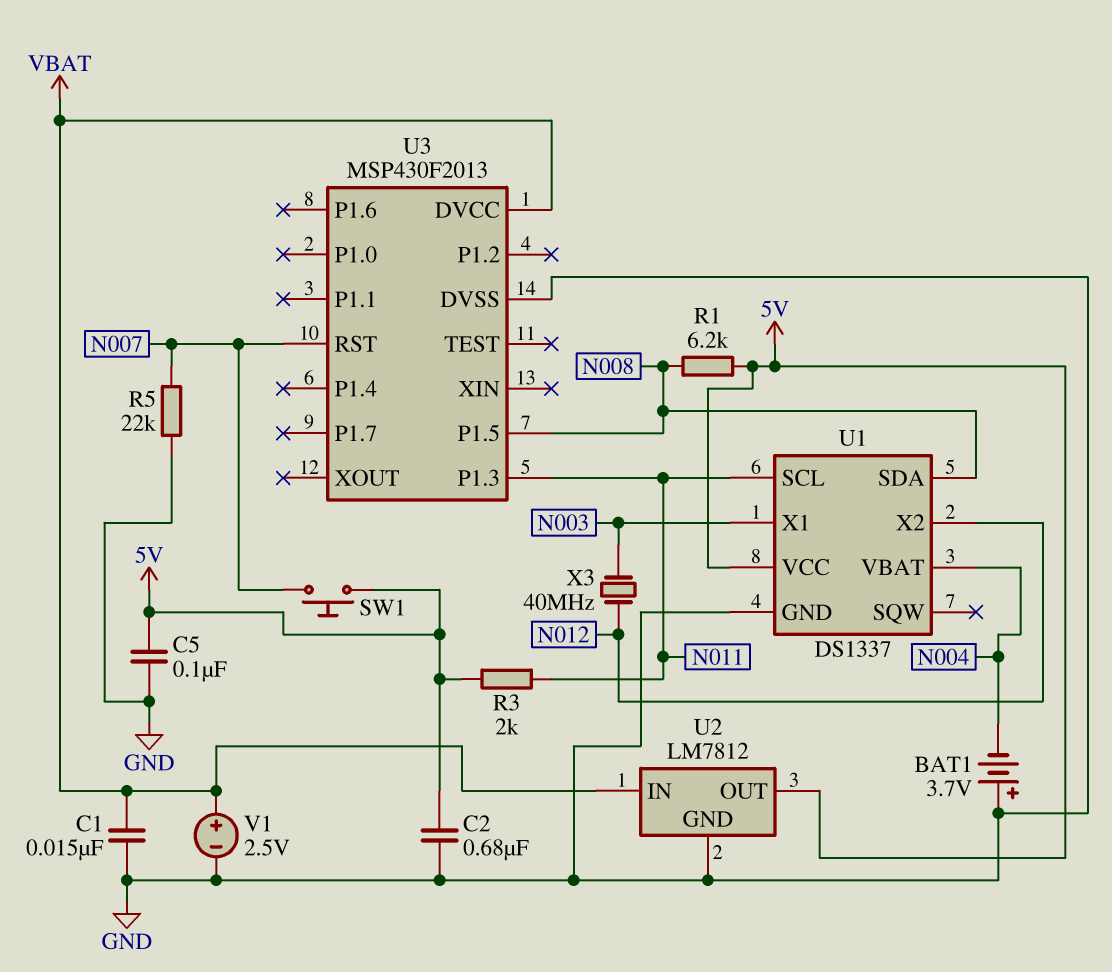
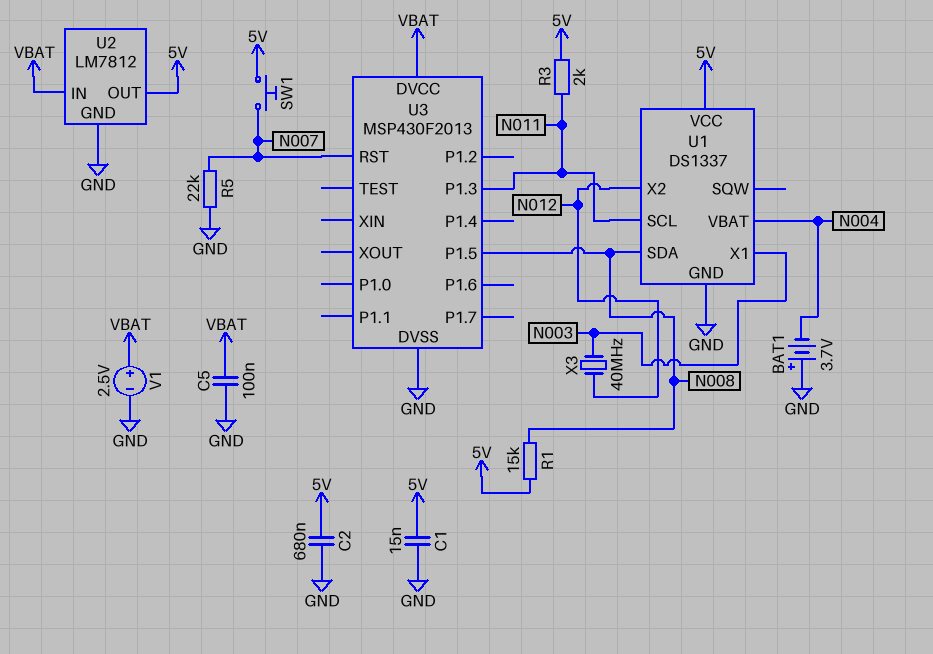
C1: 15nF (GND, VBAT) -> 15nF (5V, GND)
C5: 100nF (5V, GND) -> 100nF (GND, VBAT)
R1: 6.2k (5V, N008) -> 15k (5V, N008)

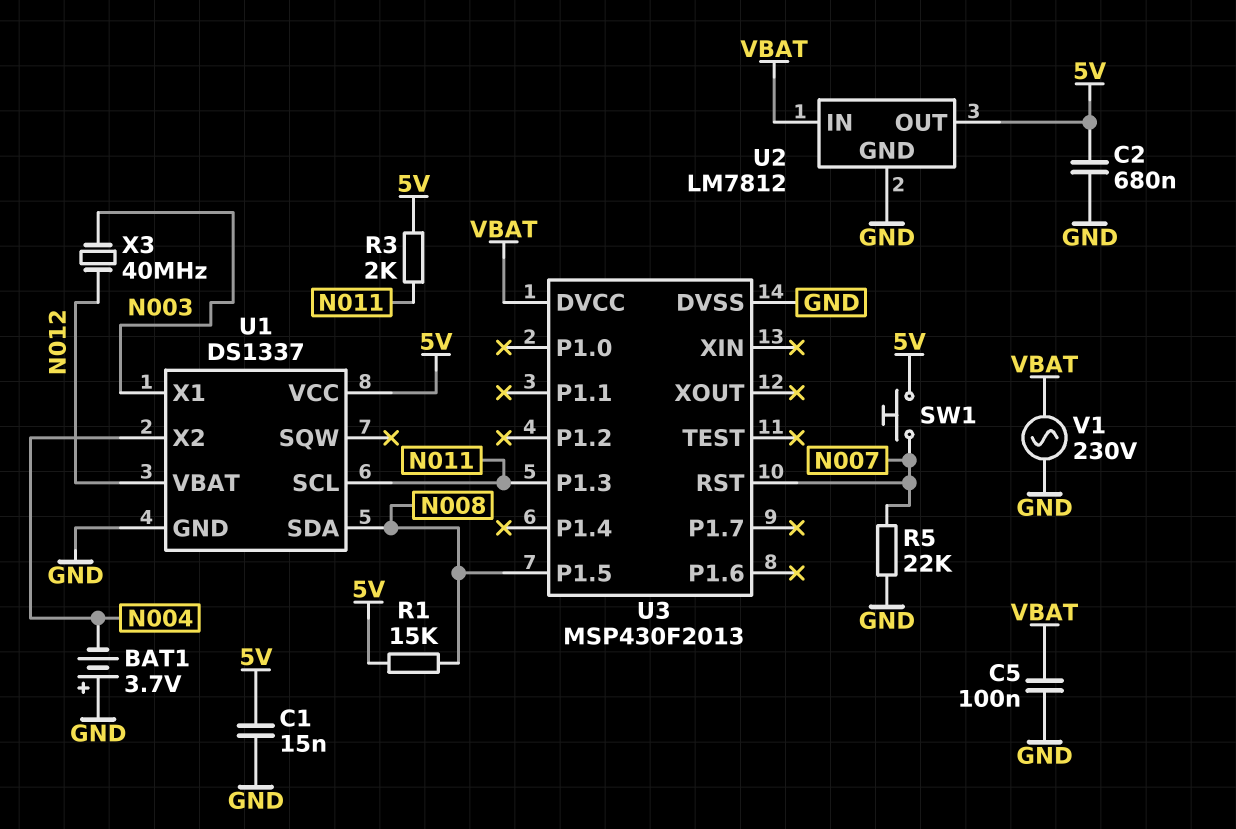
U1 pin VBAT: N004 -> N012
U1 pin X2: N012 -> N004
V1: 2.5V (plus VBAT, minus GND) -> AC 230V (GND, VBAT)

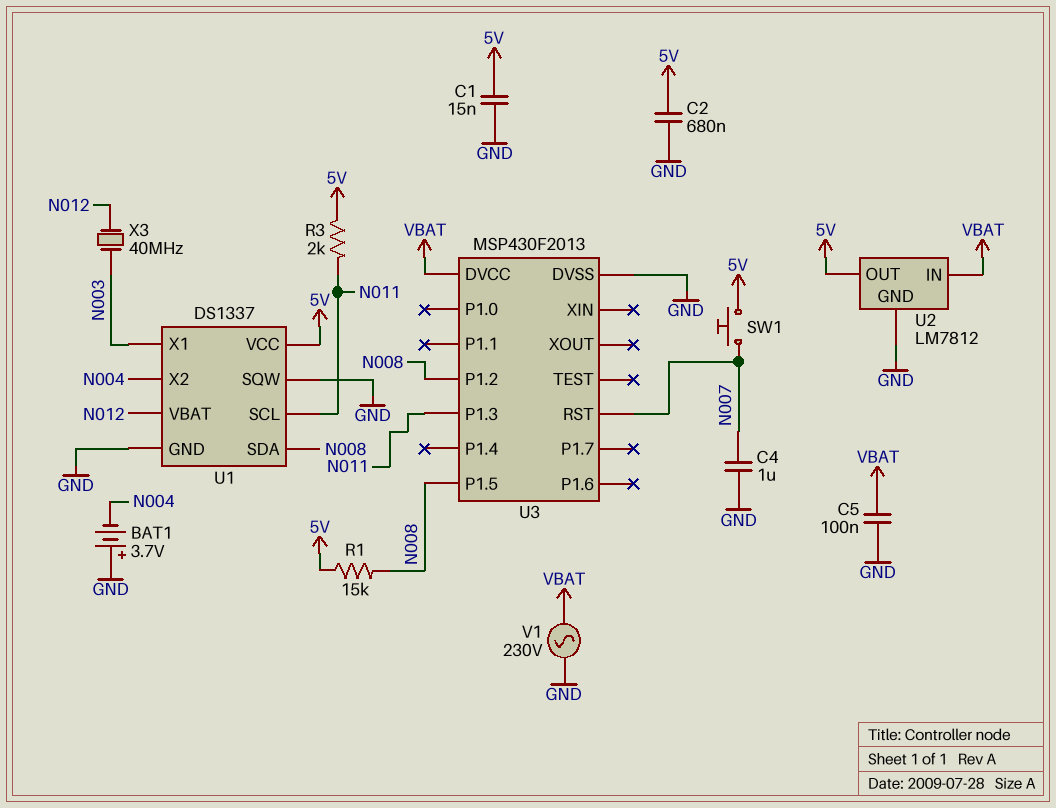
C4: none -> 1uF (GND, N007)
R5: 22k (GND, N007) -> none
U1 pin SQW: none -> GND
U3 pin P1.2: none -> N008

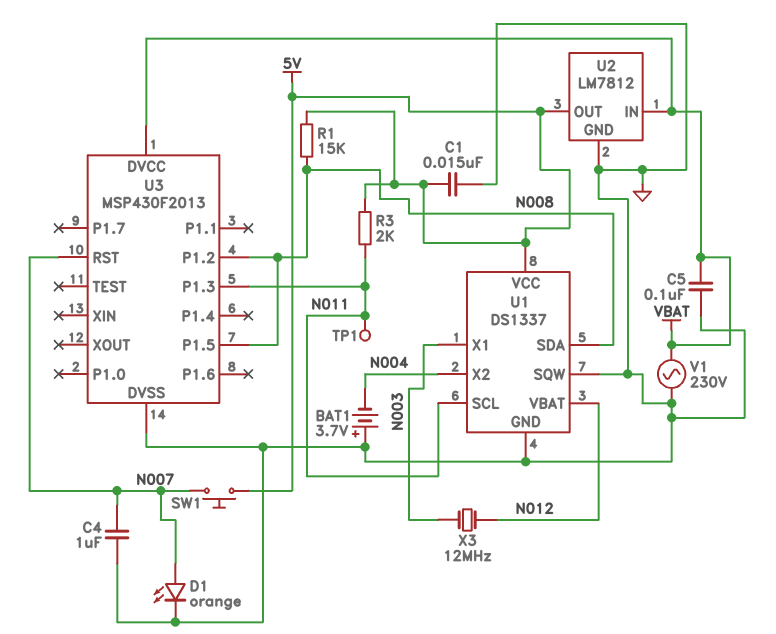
C2: 680nF (5V, GND) -> none
D1: none -> LED orange (A N007, K GND)
TP1: none -> test point (N011)
X3: 40MHz (N003, N012) -> 12MHz (N003, N012)

